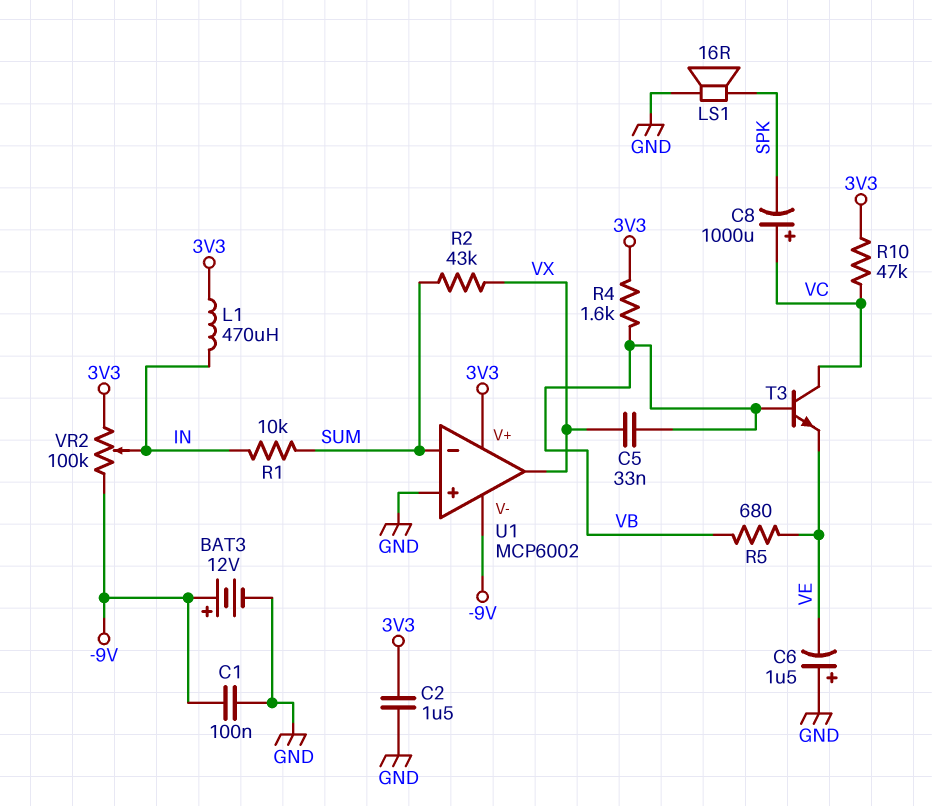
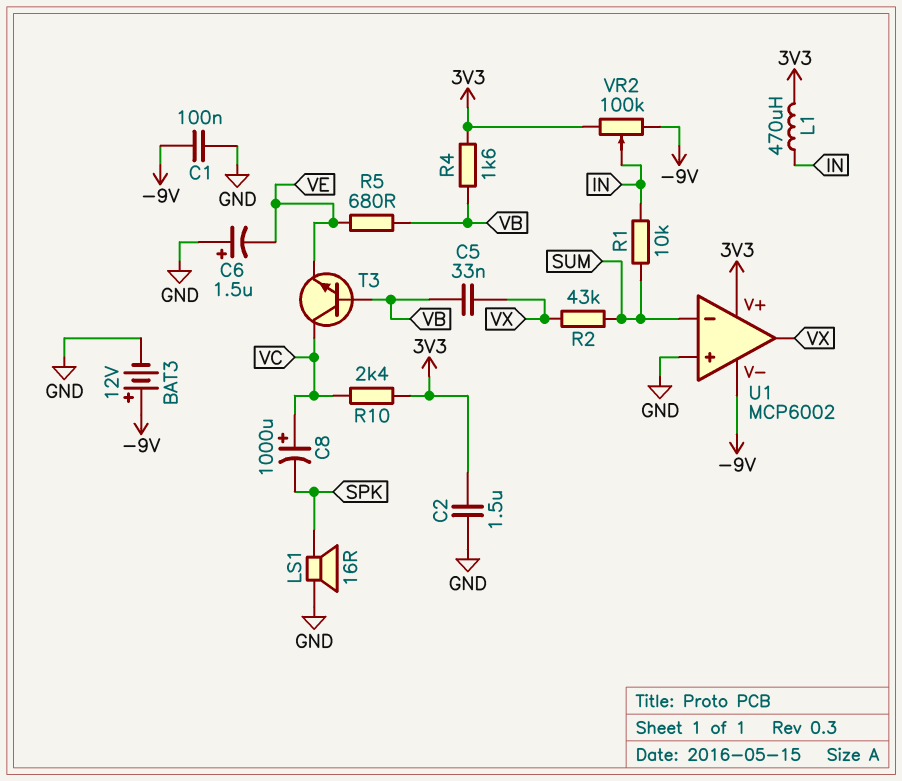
R10: 47k (3V3, VC) -> 2.4k (3V3, VC)

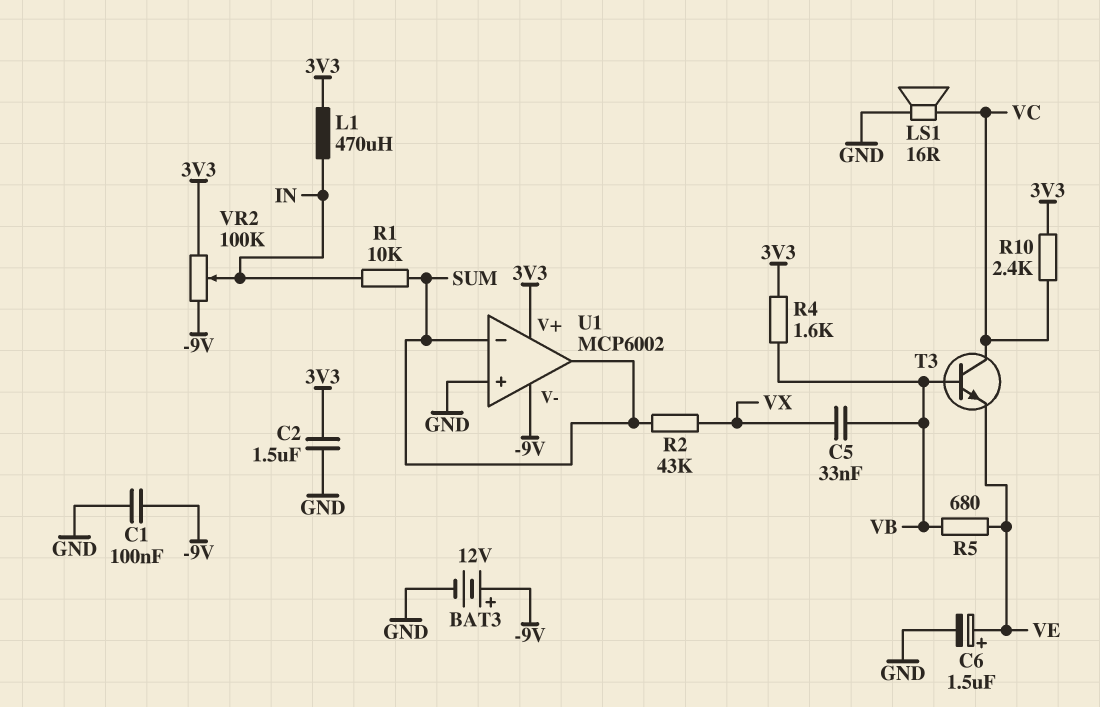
C6: 1.5uF (plus GND, minus VE) -> 1.5uF (plus VE, minus GND)
C8: 1000uF (plus VC, minus SPK) -> none
LS1: speaker 16R (GND, SPK) -> speaker 16R (GND, VC)
U1 pin out: VX -> SUM

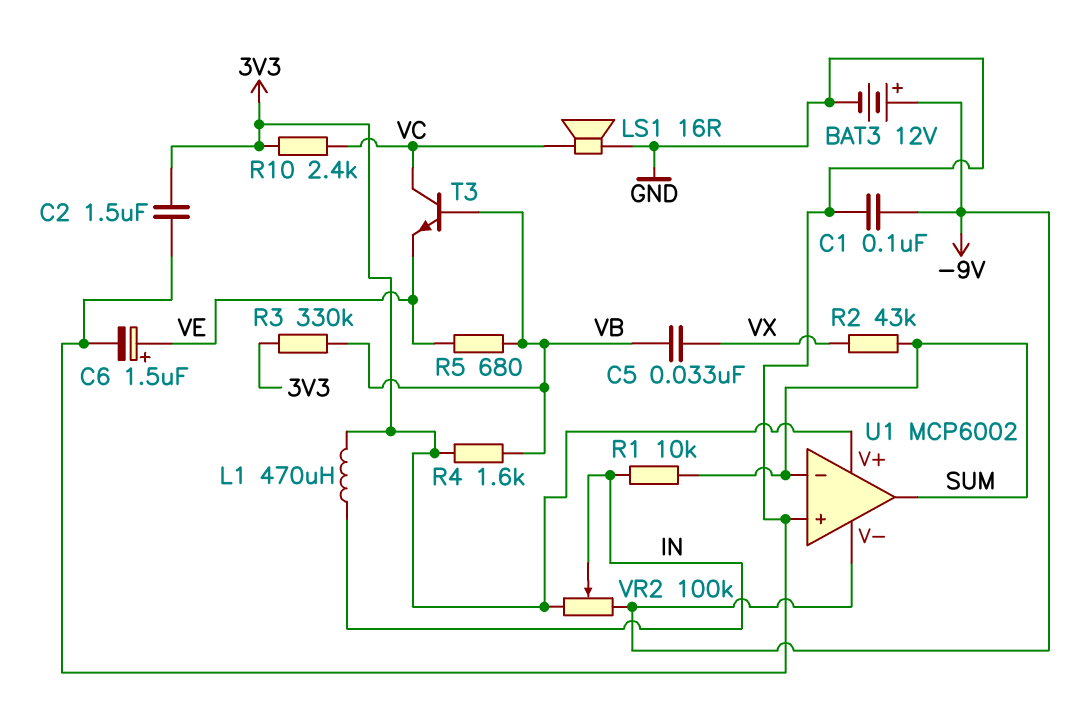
R3: none -> 330k (3V3, VB)

